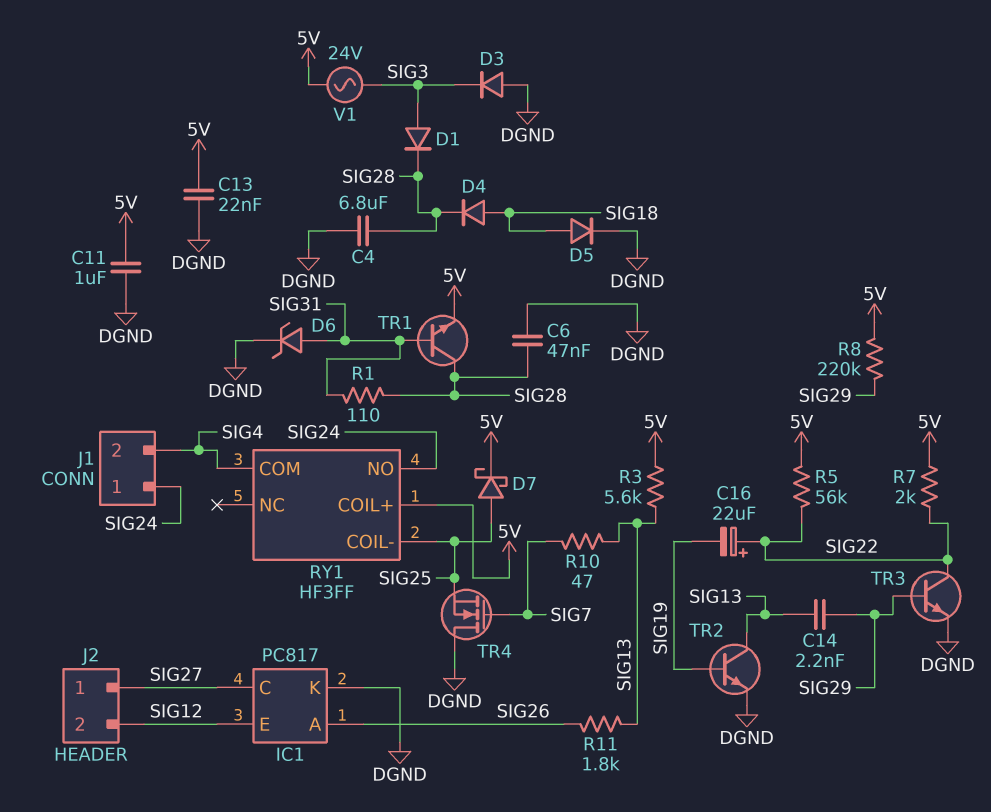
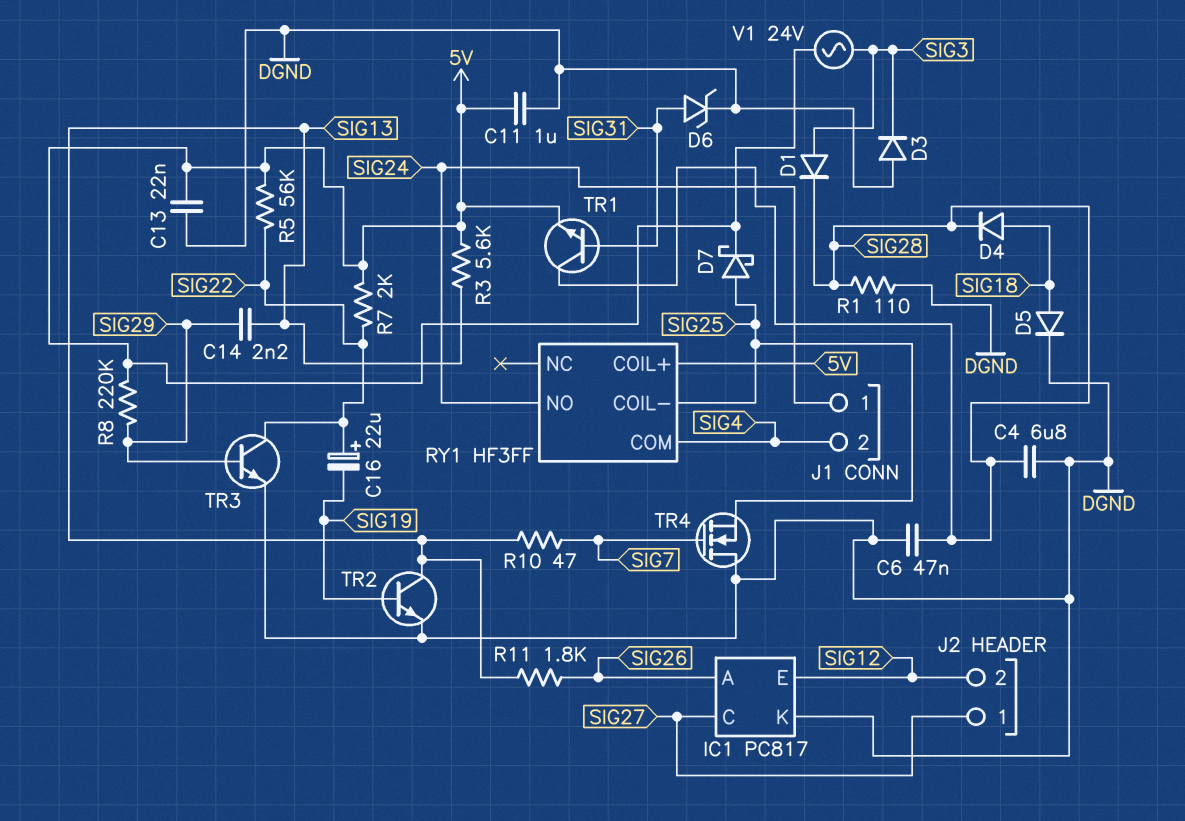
R1: 110 (SIG28, SIG31) -> 110 (DGND, SIG28)

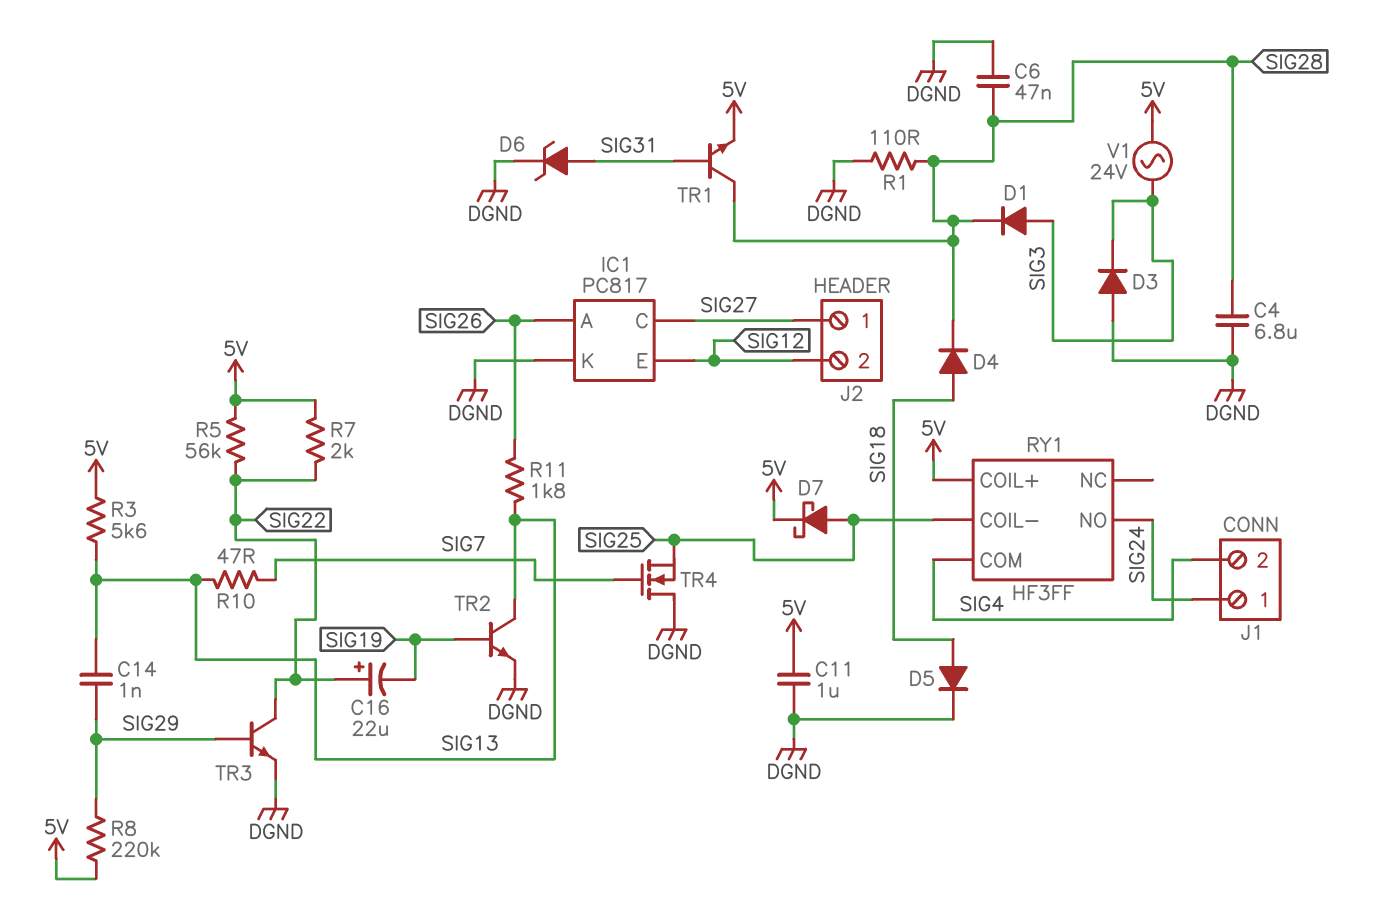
C13: 22nF (5V, DGND) -> none
C14: 2.2nF (SIG13, SIG29) -> 1nF (SIG13, SIG29)

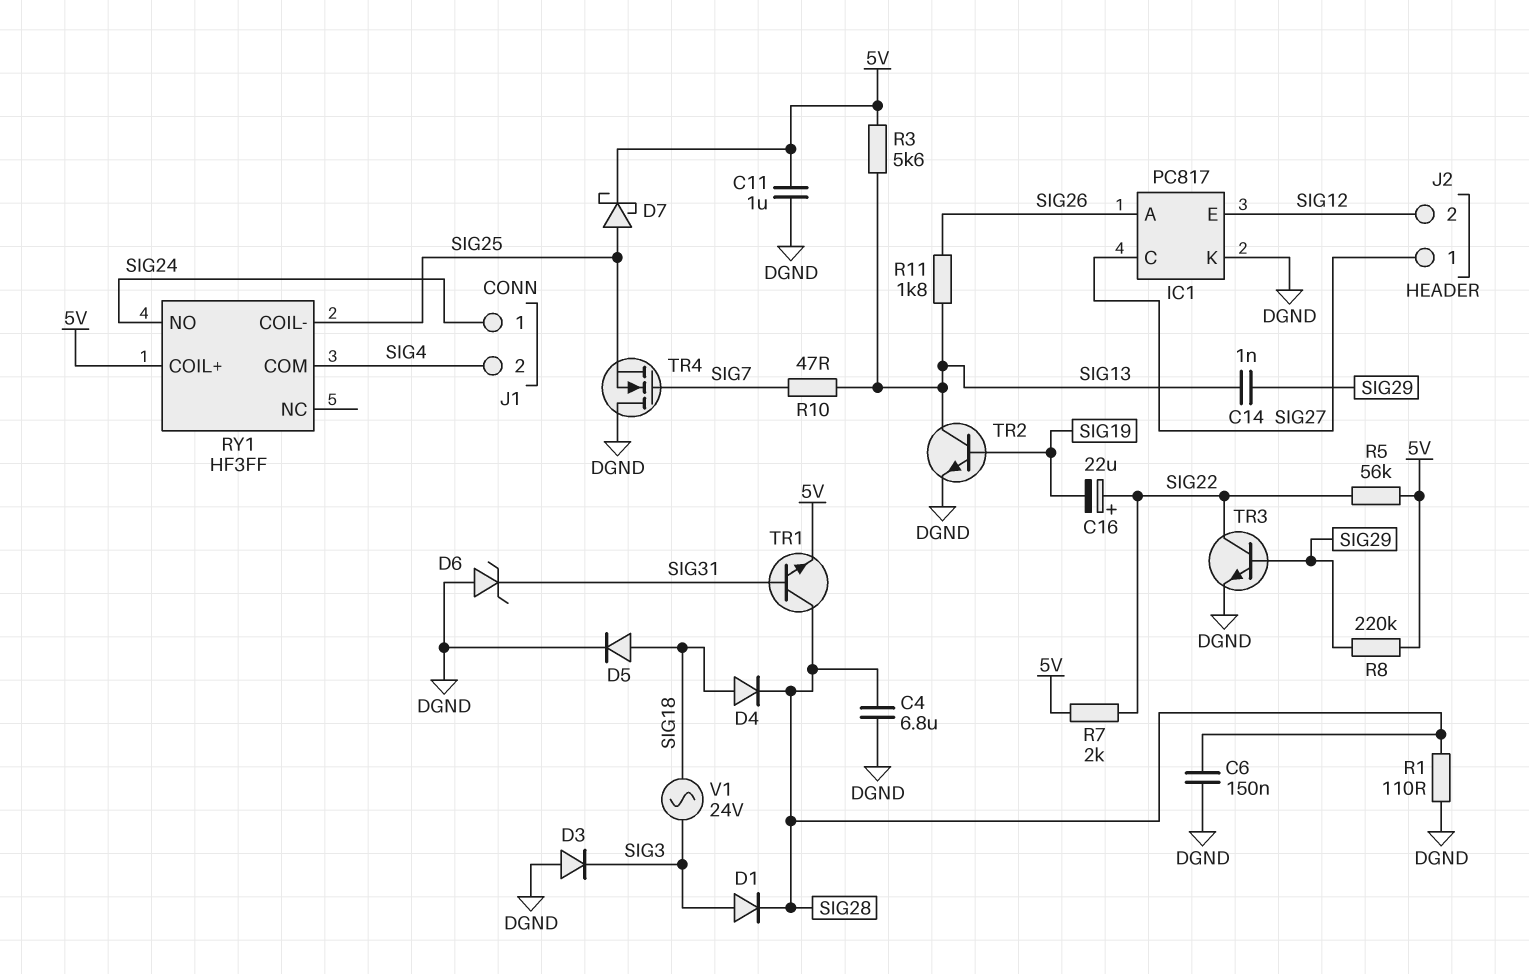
C6: 47nF (DGND, SIG28) -> 150nF (DGND, SIG28)
D6: zener (A SIG31, K DGND) -> zener (A DGND, K SIG31)
V1: AC 24V (5V, SIG3) -> AC 24V (SIG3, SIG18)

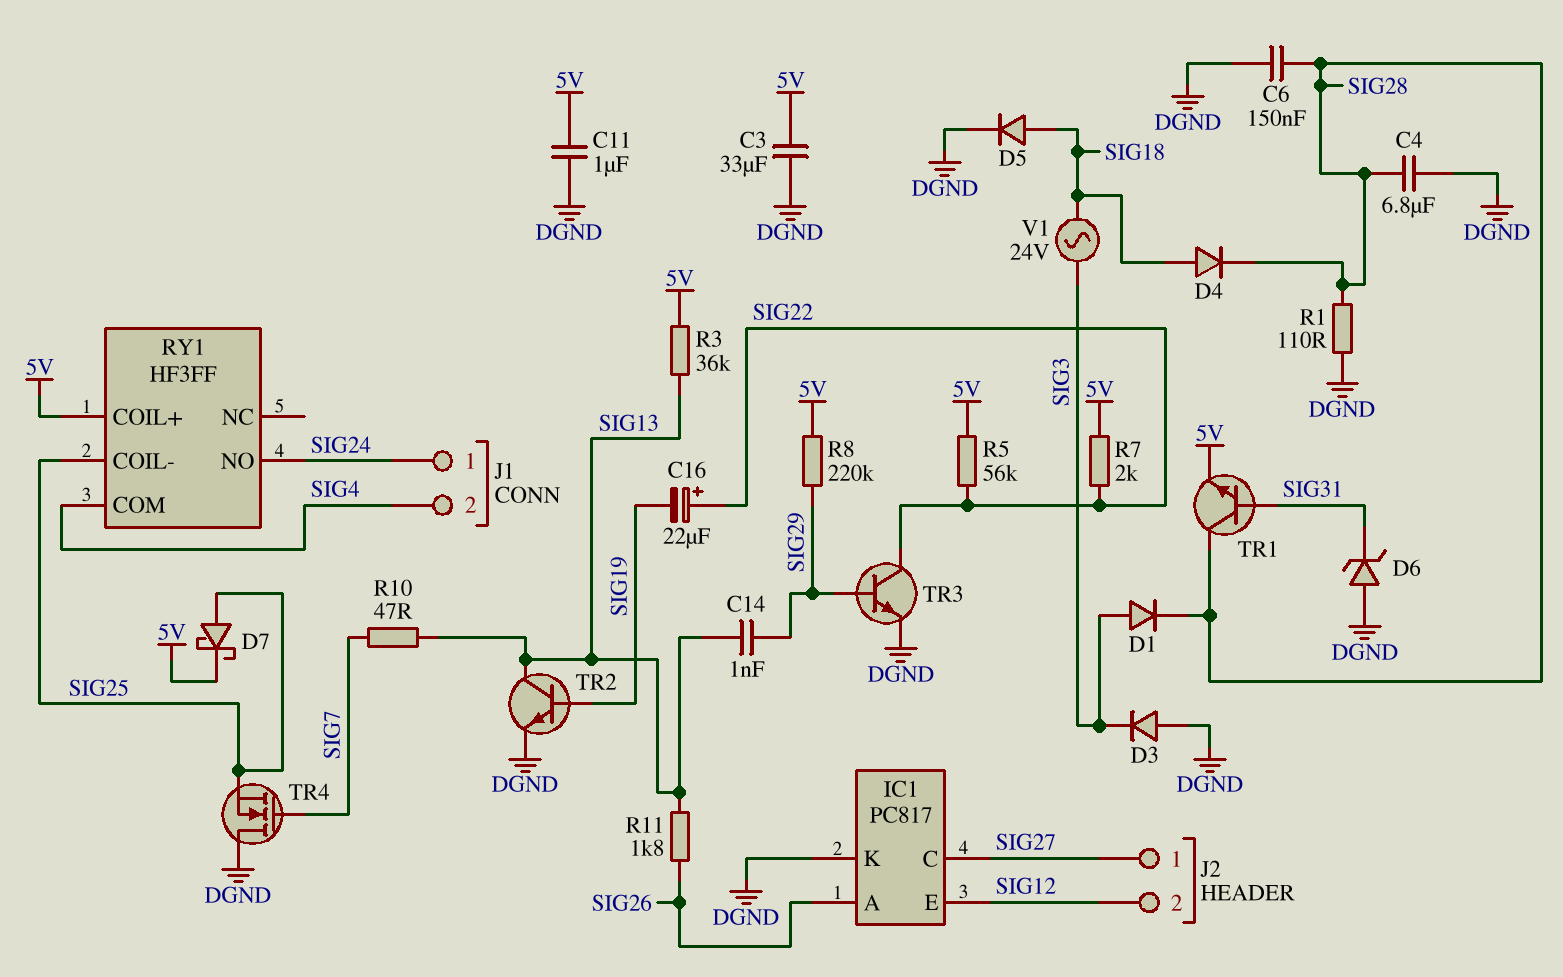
C3: none -> 33uF (5V, DGND)
R3: 5.6k (5V, SIG13) -> 36k (5V, SIG13)

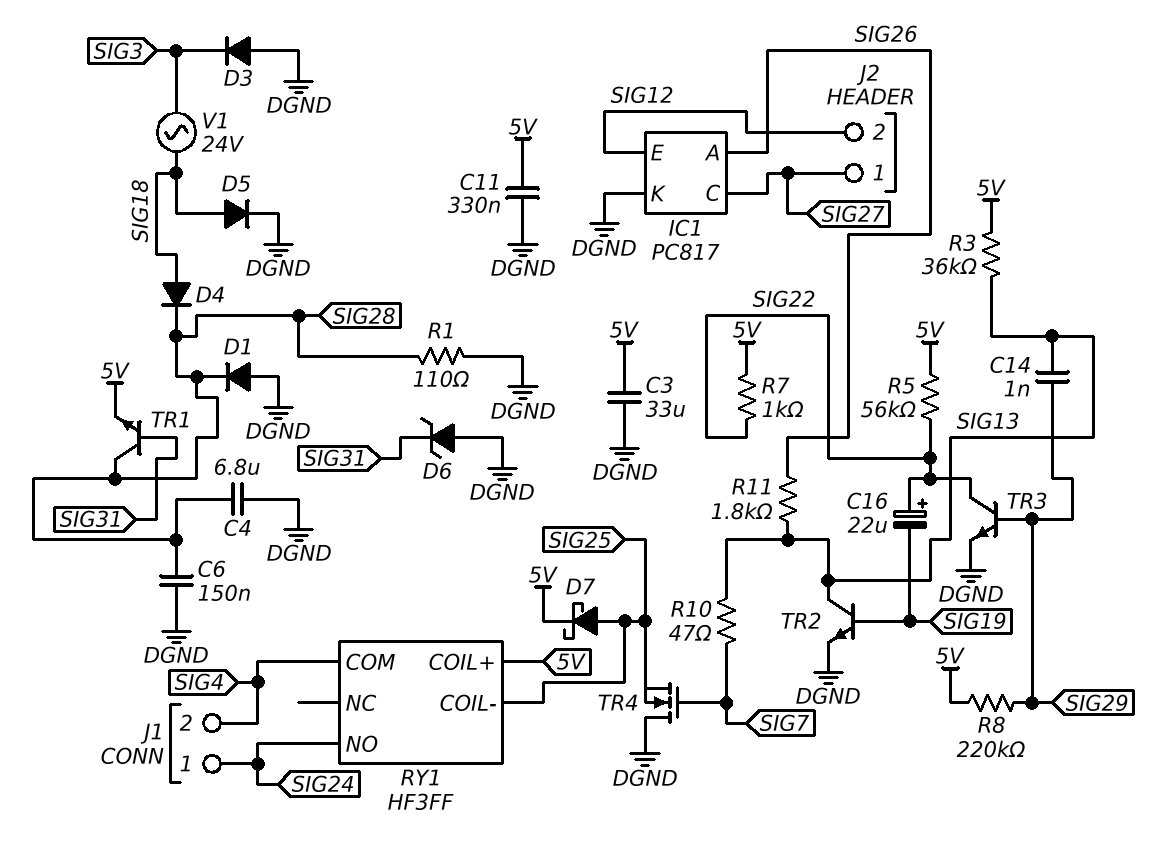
C11: 1uF (5V, DGND) -> 330nF (5V, DGND)
D1: diode (A SIG3, K SIG28) -> diode (A DGND, K SIG28)
R7: 2k (5V, SIG22) -> 1k (5V, SIG22)

